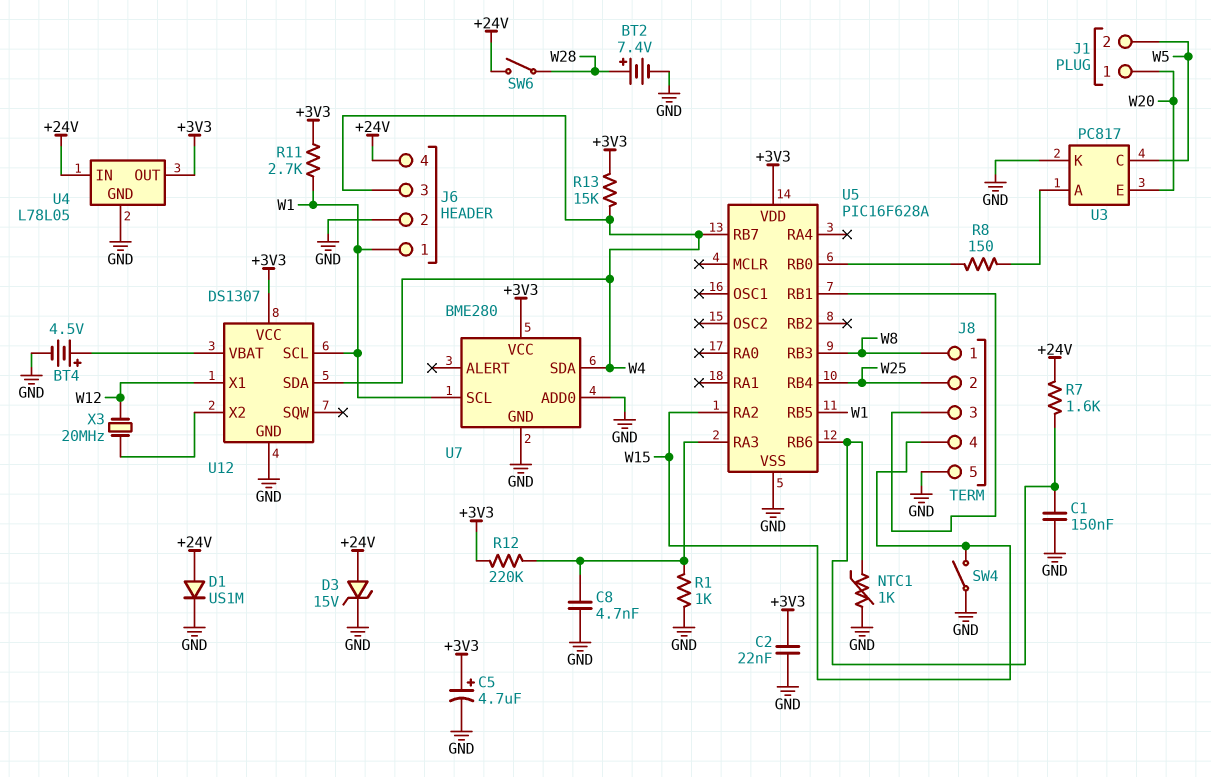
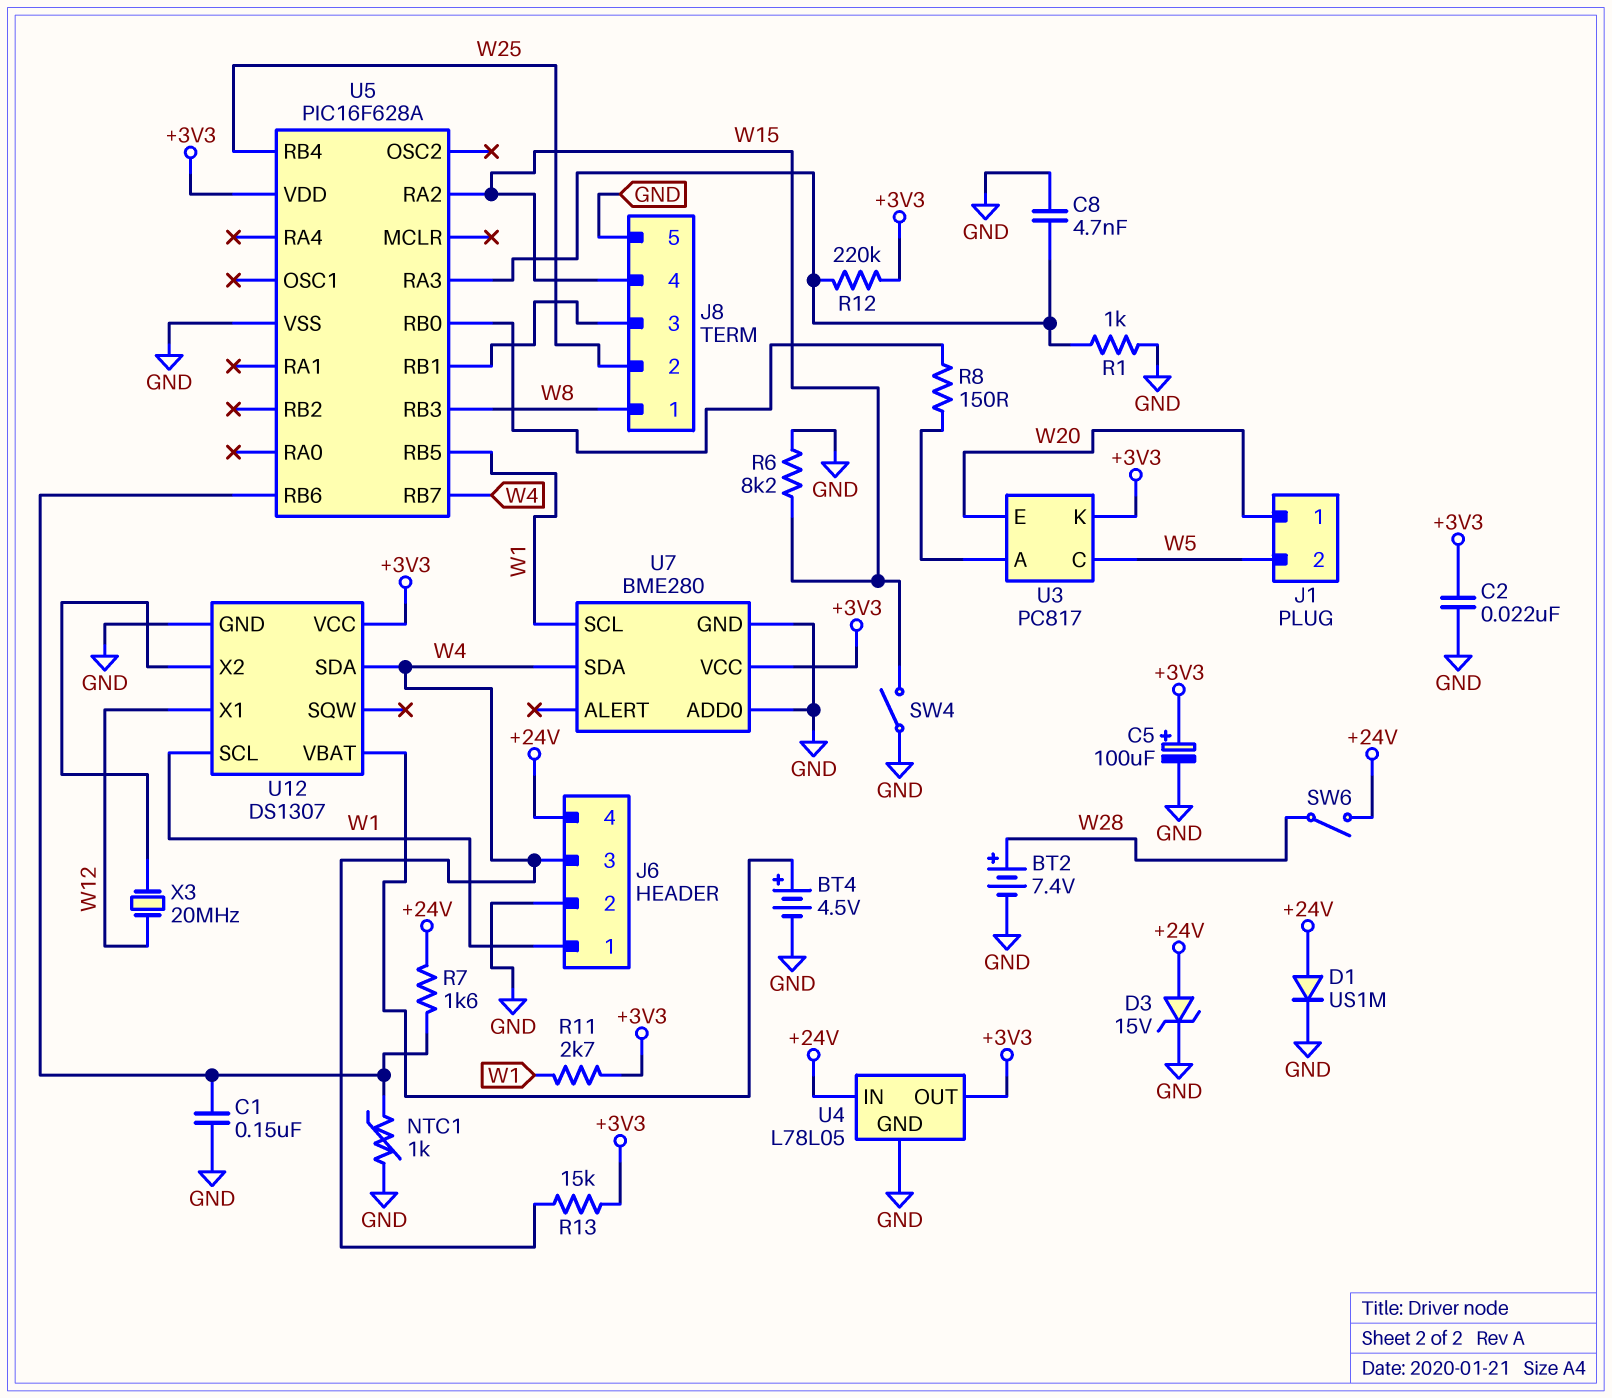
C5: 4.7uF (plus +3V3, minus GND) -> 100uF (plus +3V3, minus GND)
R6: none -> 8.2k (GND, W15)
U3 pin K: GND -> +3V3

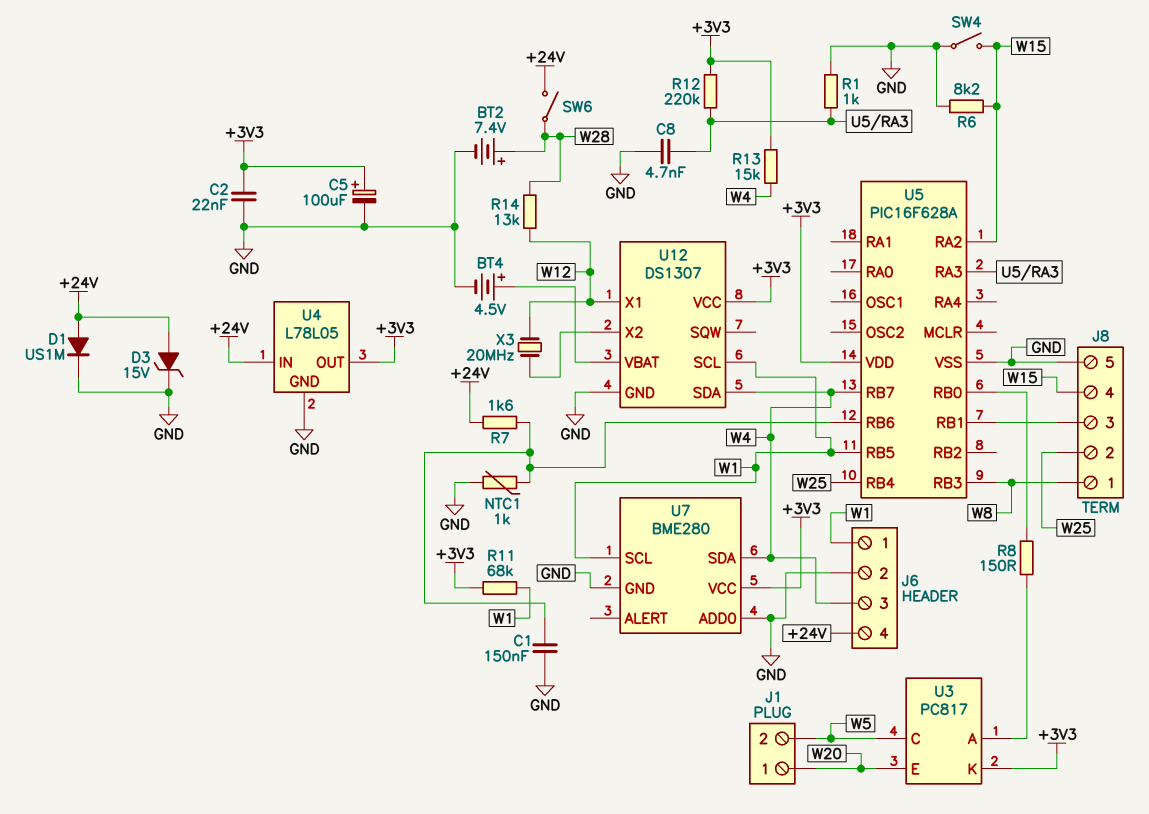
R11: 2.7k (+3V3, W1) -> 68k (+3V3, W1)
R14: none -> 13k (W12, W28)

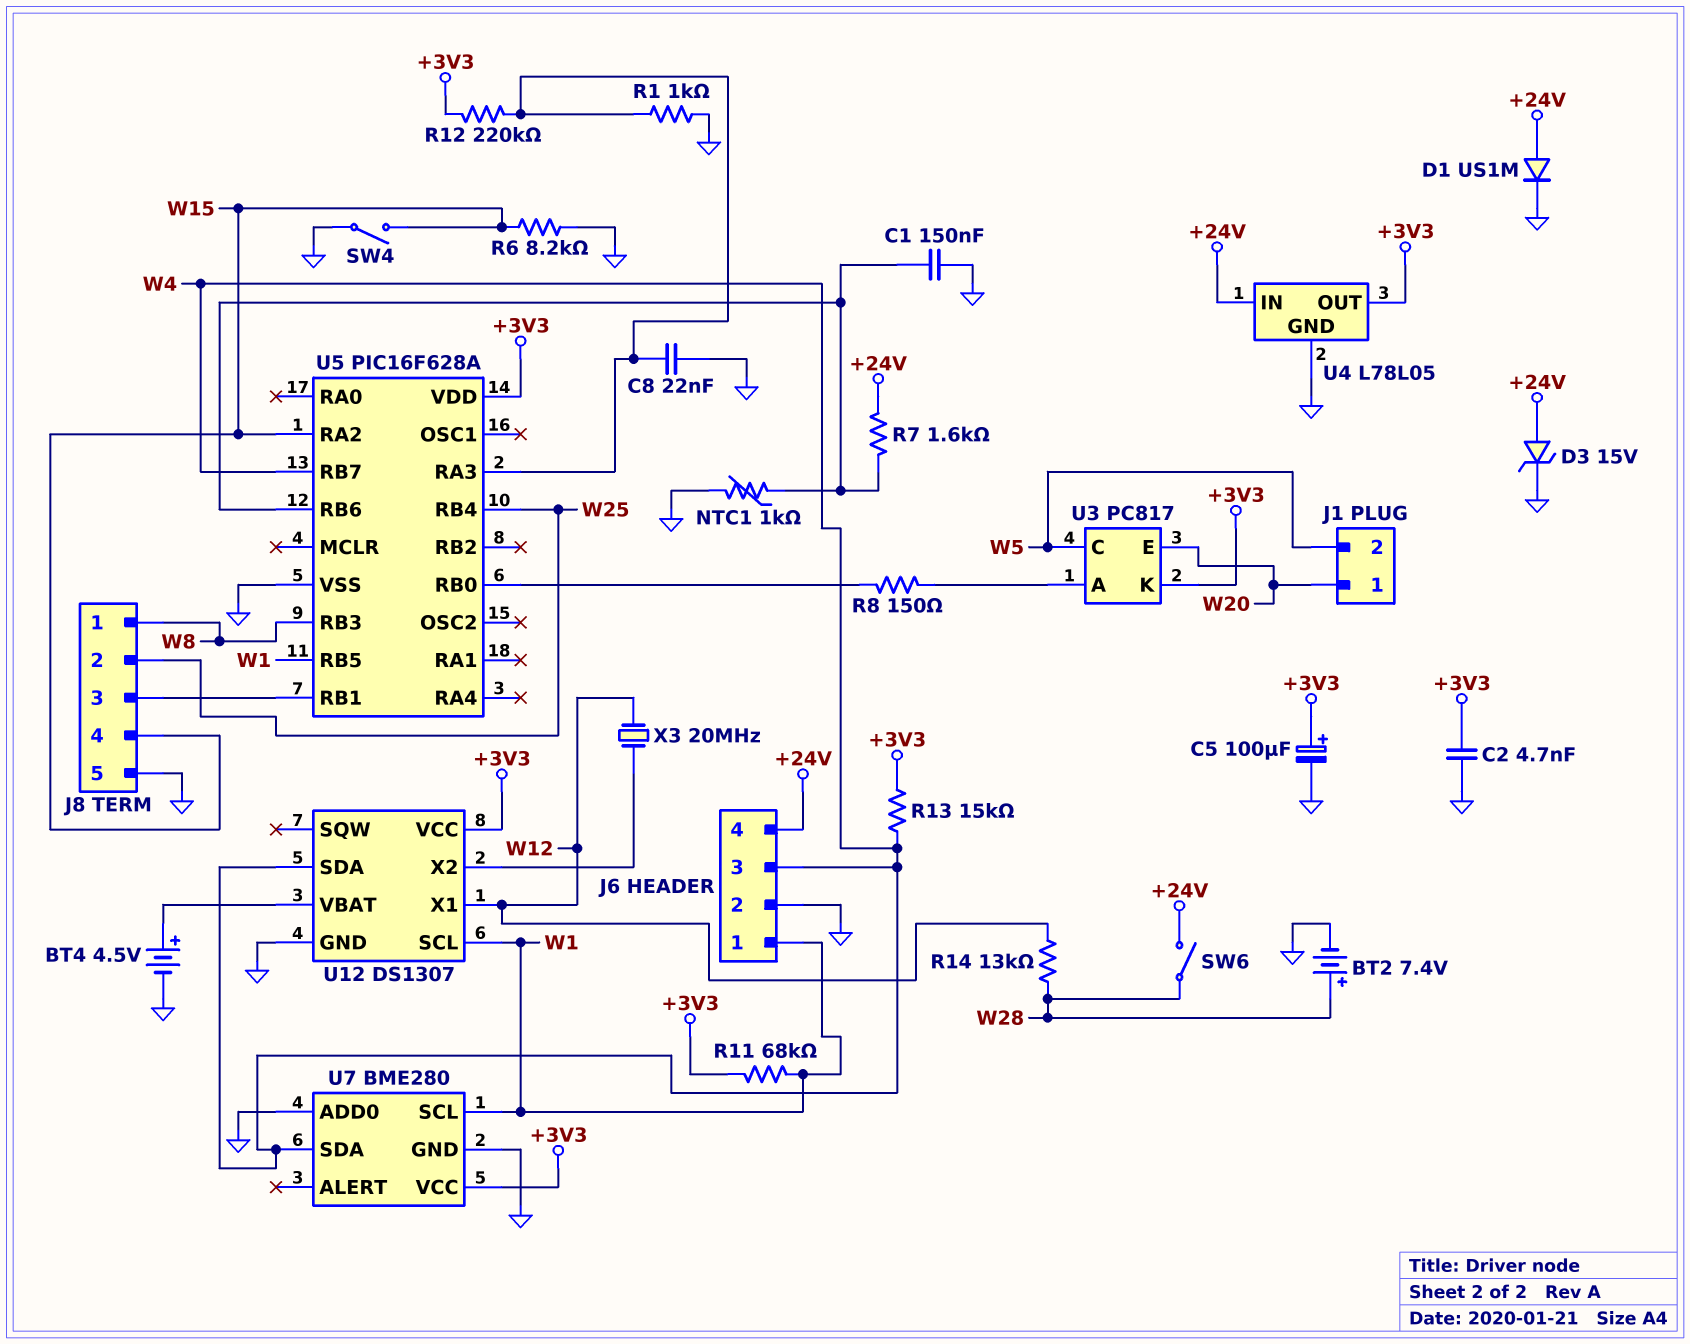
C2: 22nF (+3V3, GND) -> 4.7nF (+3V3, GND)
C8: 4.7nF (GND, U5/RA3) -> 22nF (GND, U5/RA3)

